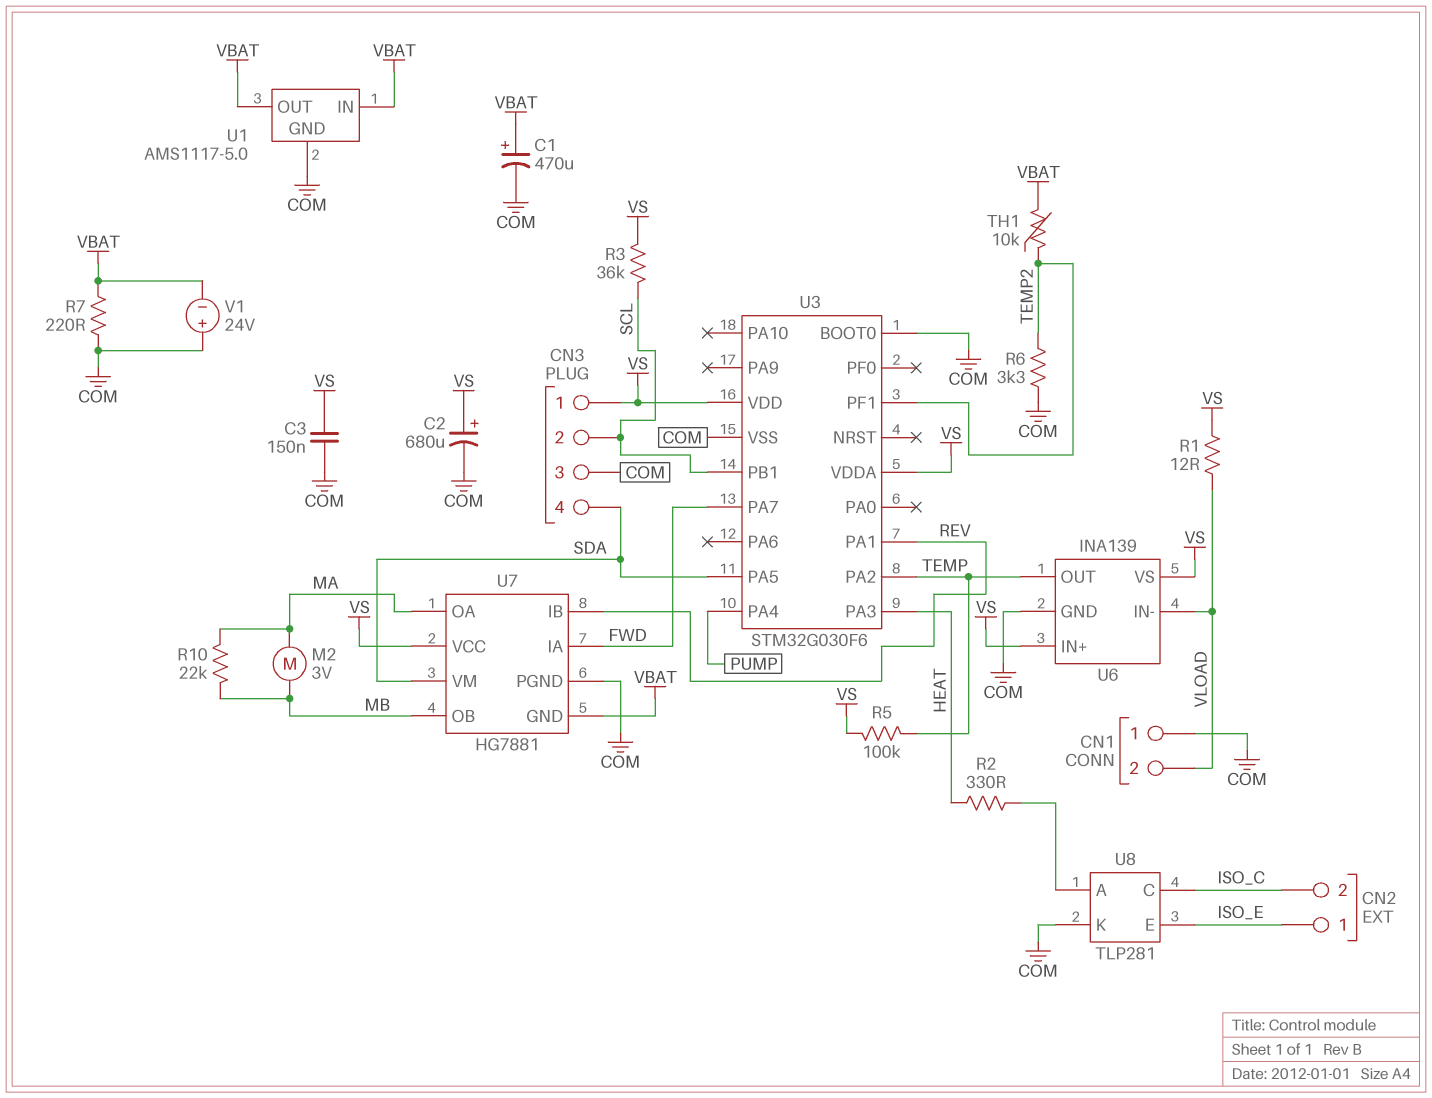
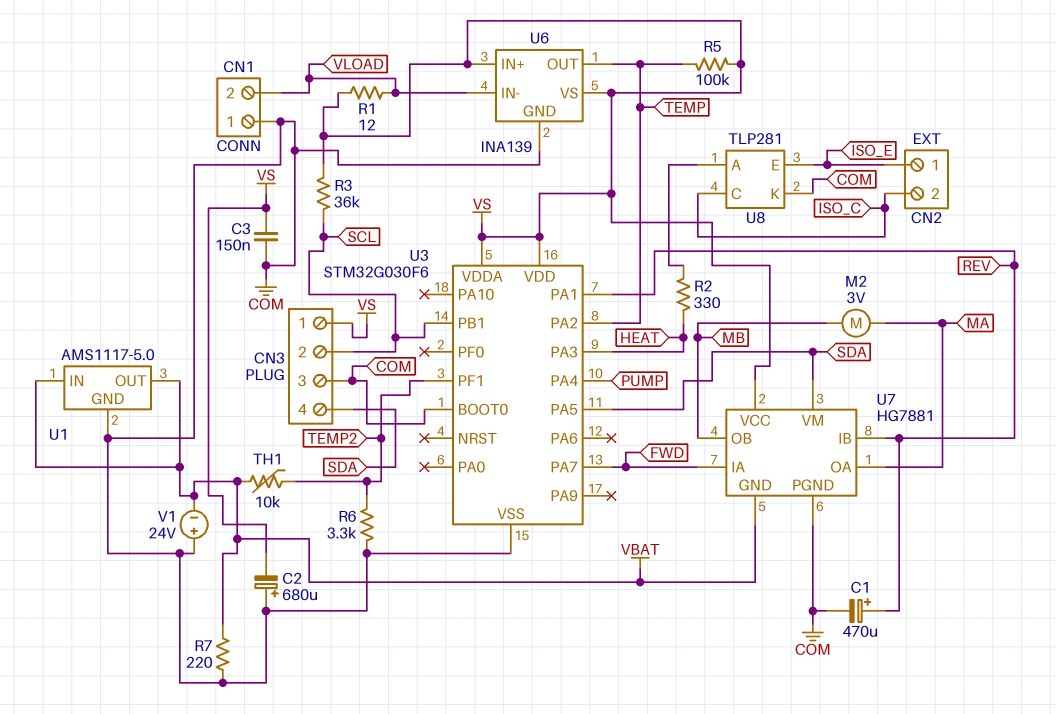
C1: 470uF (plus VBAT, minus COM) -> 470uF (plus REV, minus COM)
C2: 680uF (plus VS, minus COM) -> 680uF (plus COM, minus VS)
R10: 22k (MA, MB) -> none

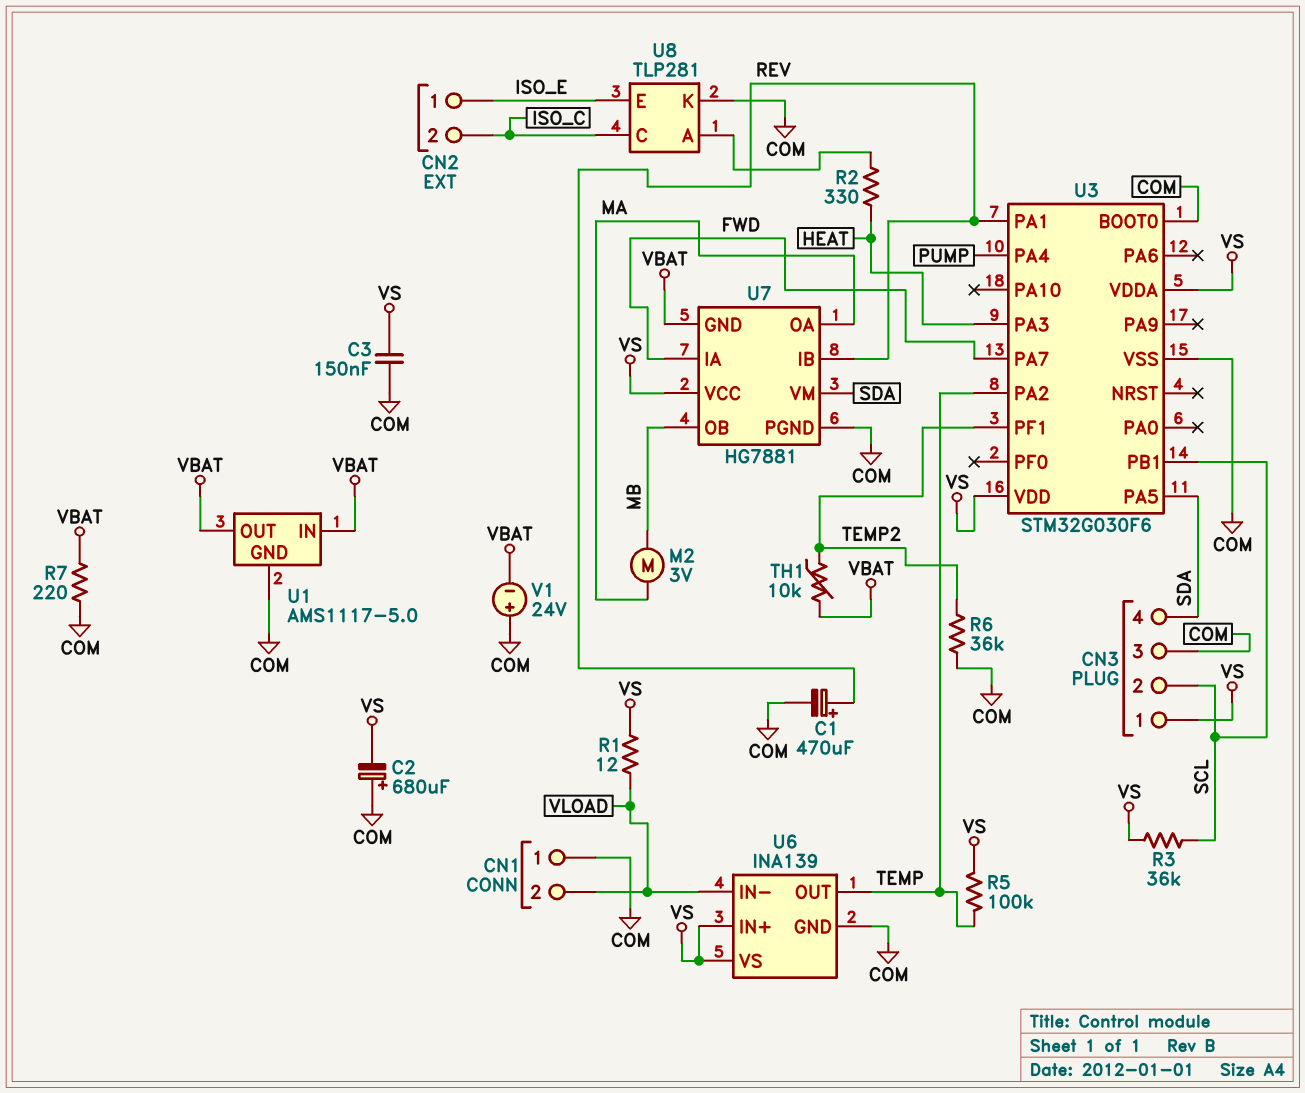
R6: 3.3k (COM, TEMP2) -> 36k (COM, TEMP2)

